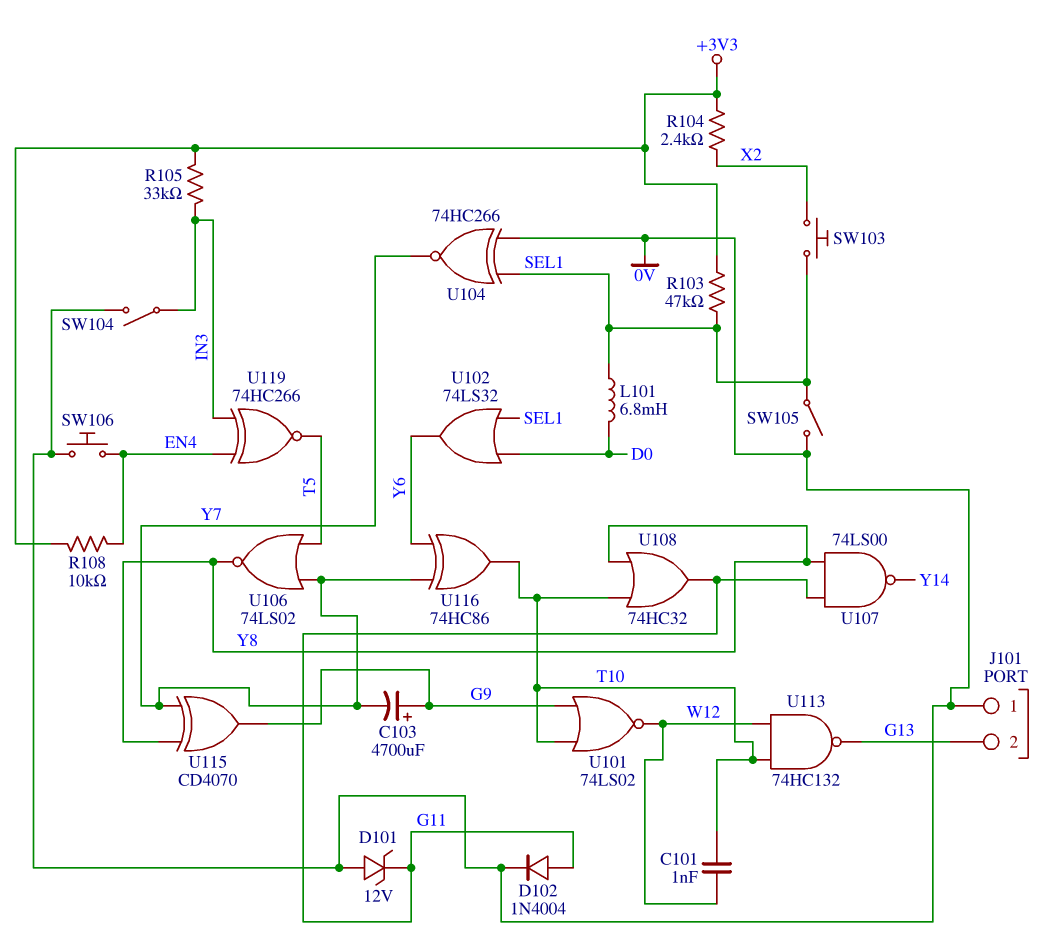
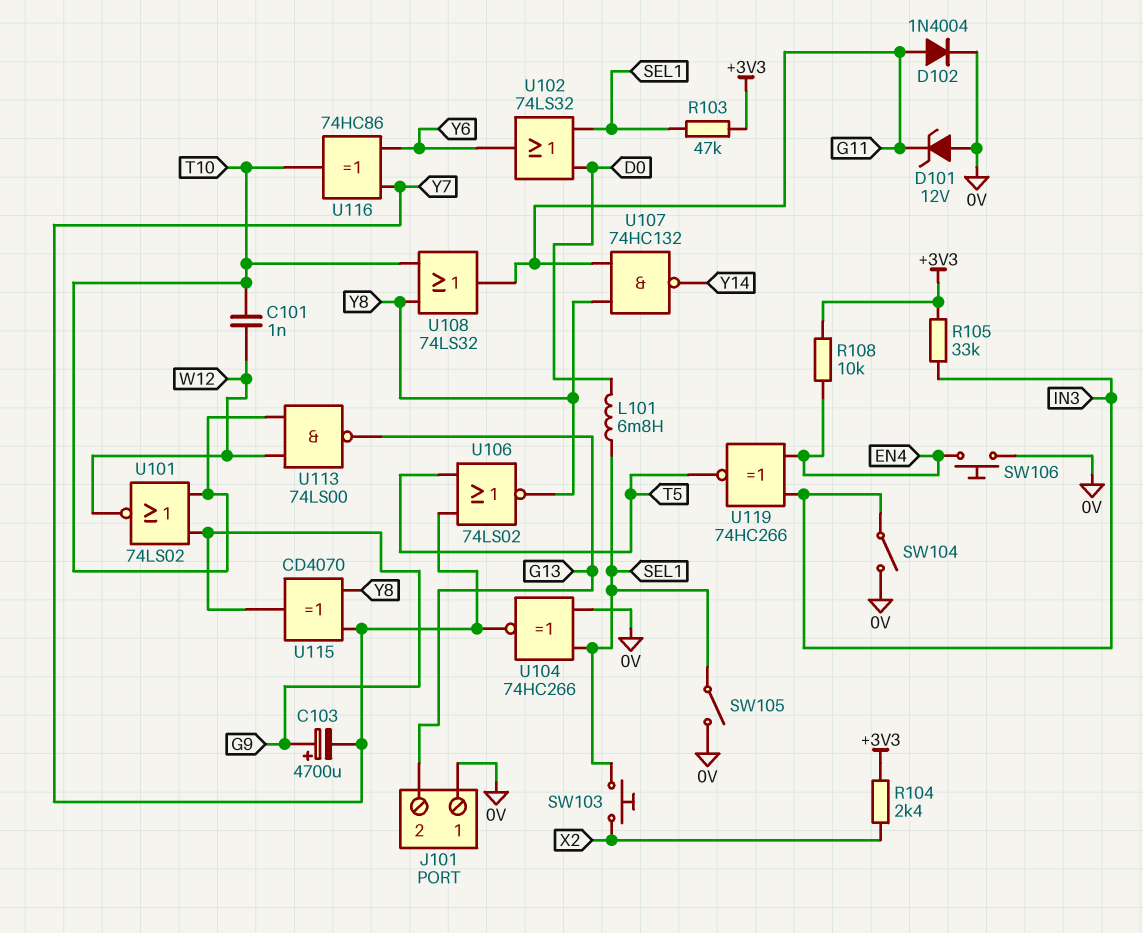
U107: NAND 74LS00 (in G11, in Y8, out Y14) -> NAND 74HC132 (in G11, in Y8, out Y14)
U108: OR 74HC32 (in T10, in Y8, out G11) -> OR 74LS32 (in T10, in Y8, out G11)
U113: NAND 74HC132 (in T10, in W12, out G13) -> NAND 74LS00 (in T10, in W12, out G13)

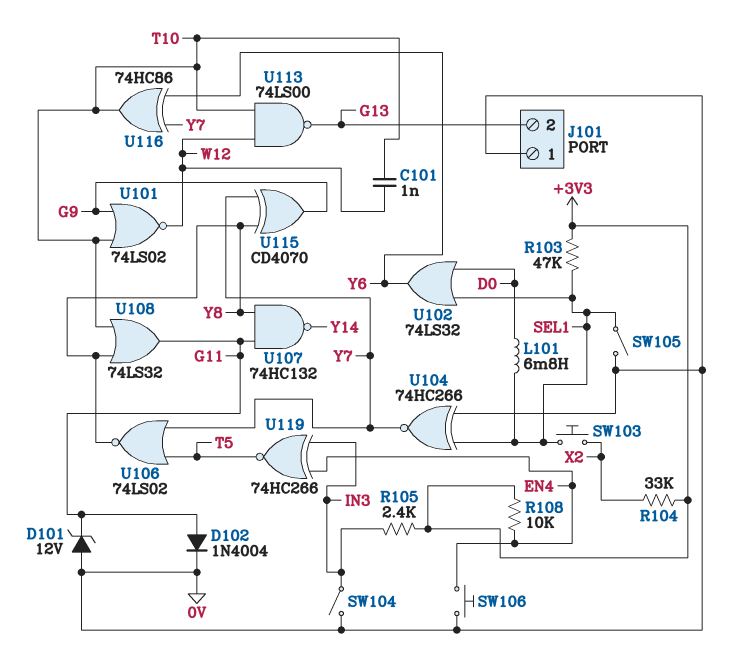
C103: 4700uF (plus G9, minus Y7) -> none
R104: 2.4k (+3V3, X2) -> 33k (+3V3, X2)
R105: 33k (+3V3, IN3) -> 2.4k (+3V3, IN3)

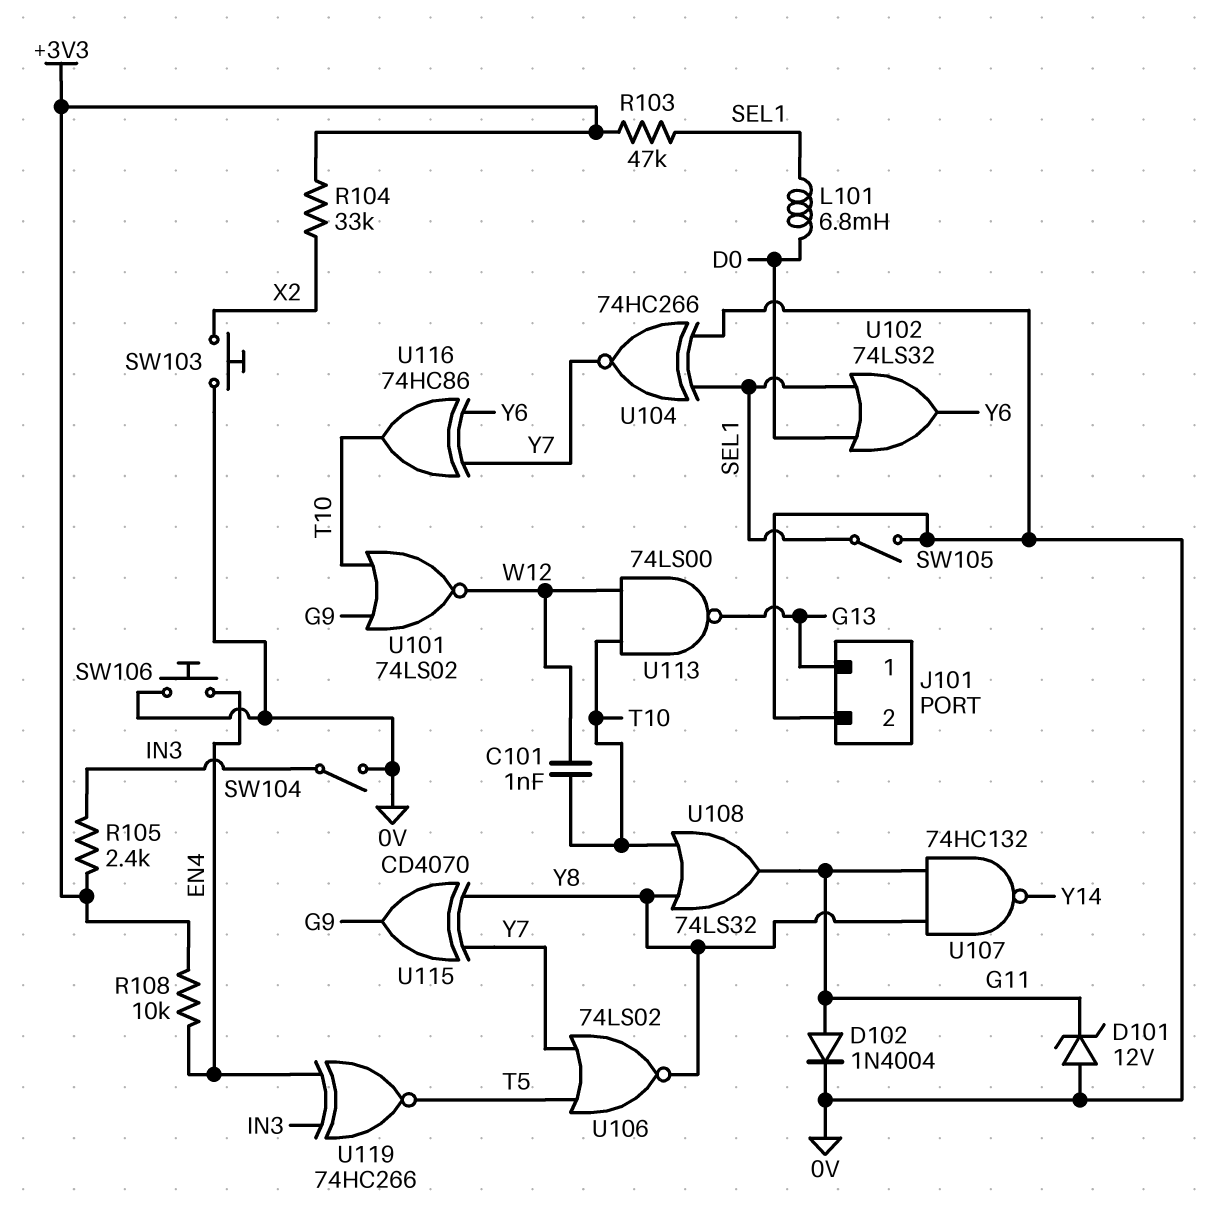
J101 pin 1: 0V -> G13
J101 pin 2: G13 -> 0V
SW103: button (SEL1, X2) -> button (0V, X2)

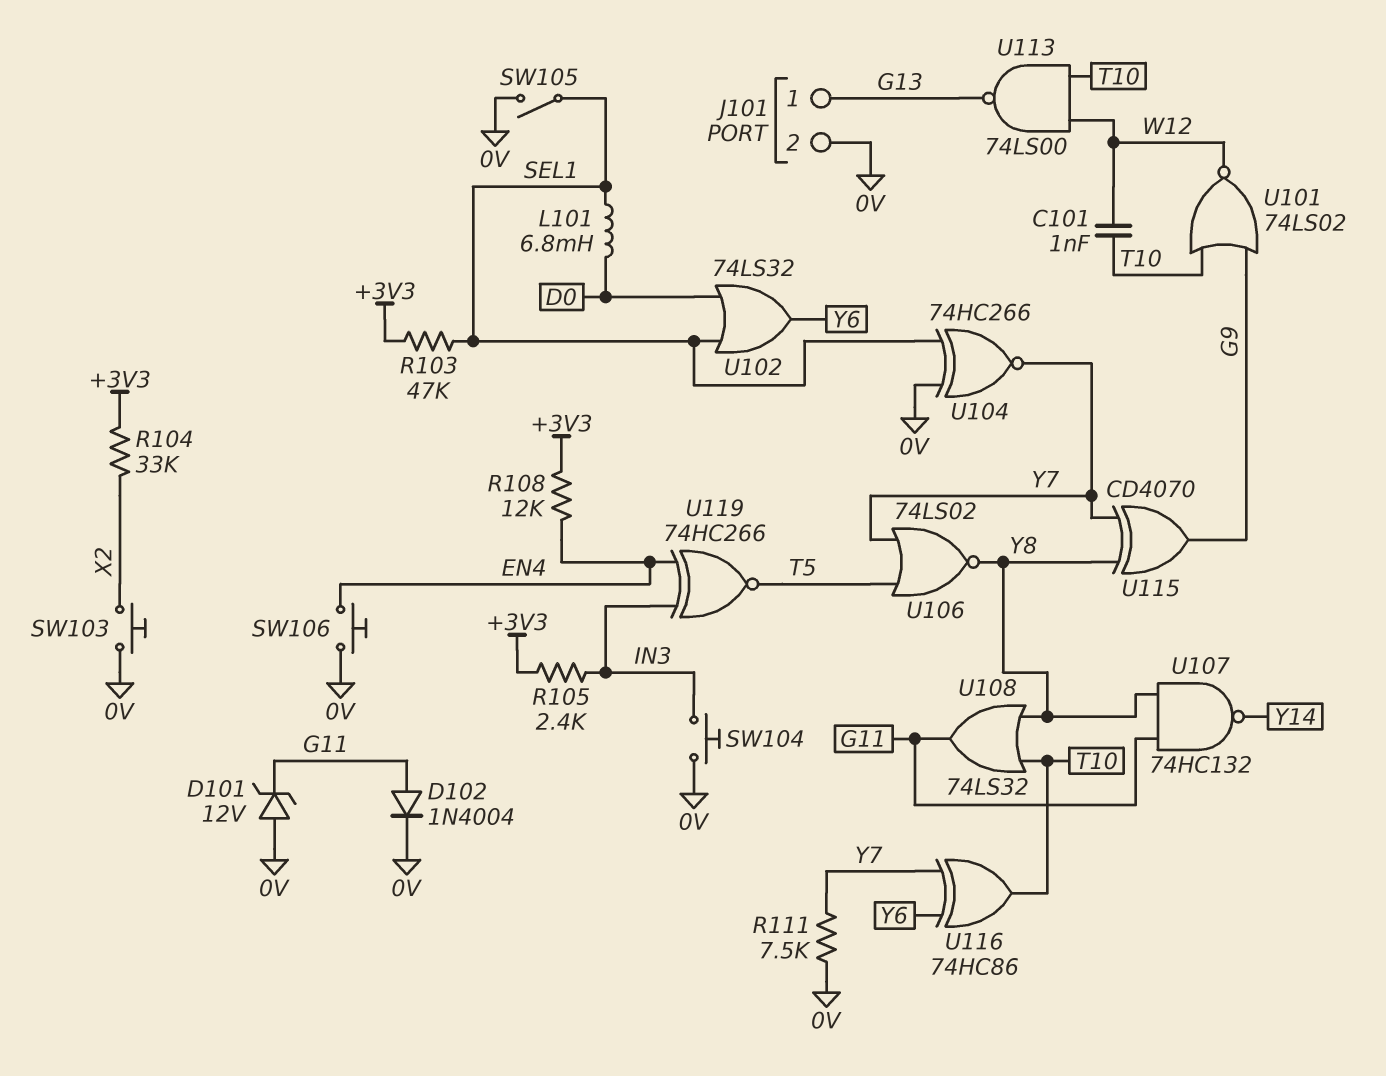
R108: 10k (+3V3, EN4) -> 12k (+3V3, EN4)
R111: none -> 7.5k (0V, Y7)
SW104: switch (0V, IN3) -> button (0V, IN3)

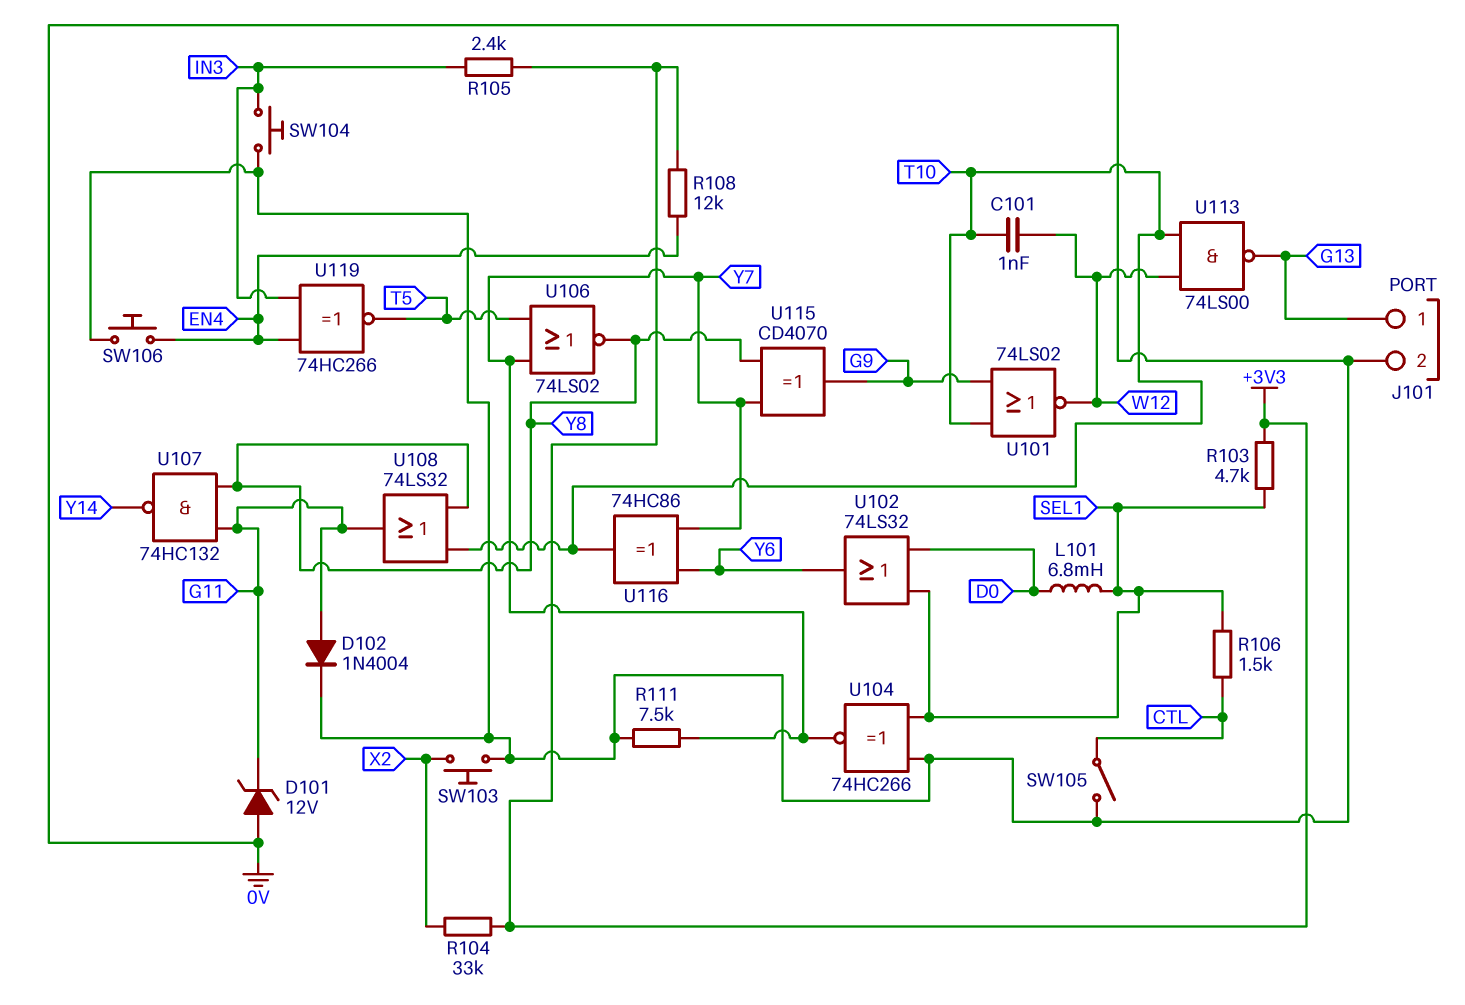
R103: 47k (+3V3, SEL1) -> 4.7k (+3V3, SEL1)
R106: none -> 1.5k (CTL, SEL1)
SW105: switch (0V, SEL1) -> switch (0V, CTL)

